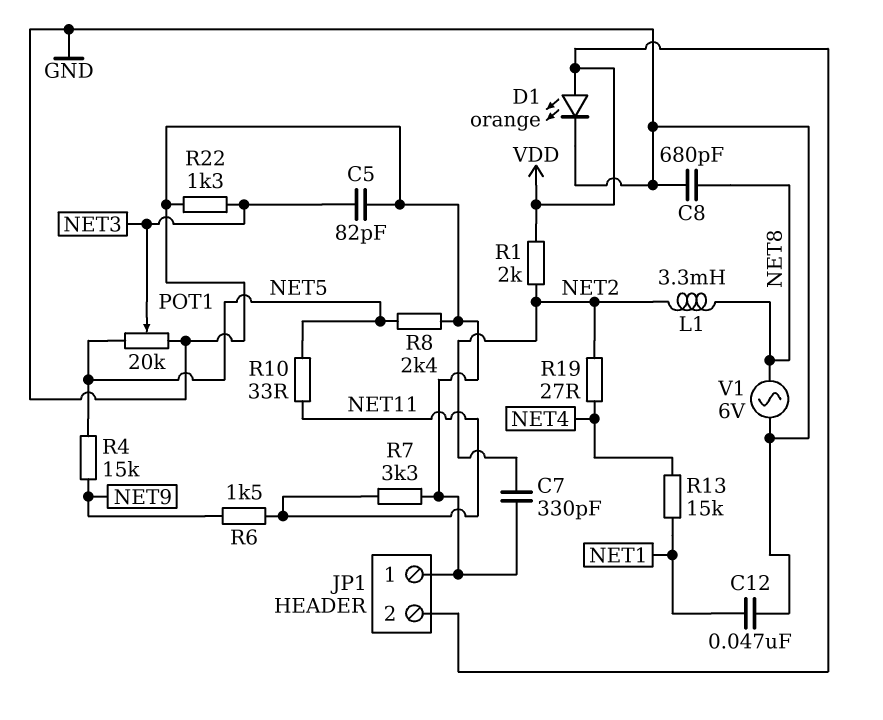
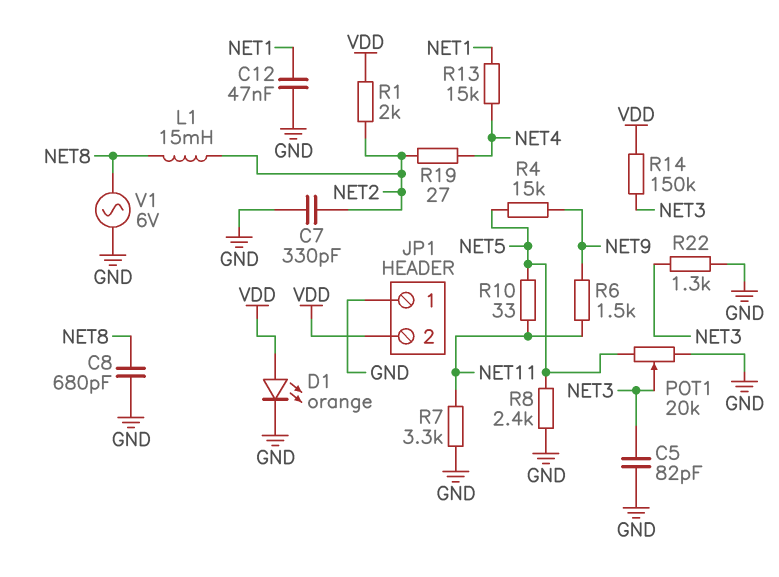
L1: 3.3mH (NET2, NET8) -> 15mH (NET2, NET8)
R14: none -> 150k (NET3, VDD)

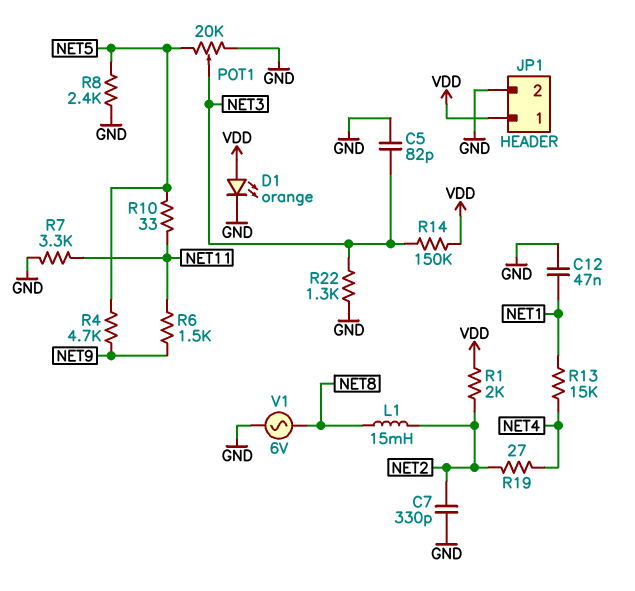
C8: 680pF (GND, NET8) -> none
JP1 pin 1: GND -> VDD
JP1 pin 2: VDD -> GND
R4: 15k (NET5, NET9) -> 4.7k (NET5, NET9)

